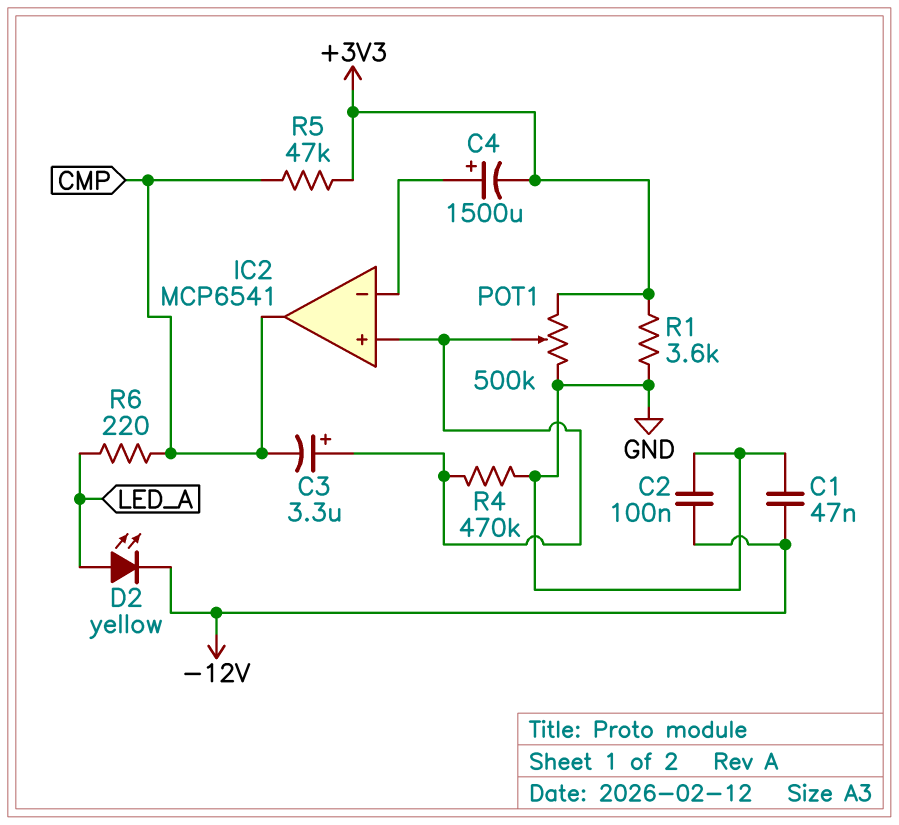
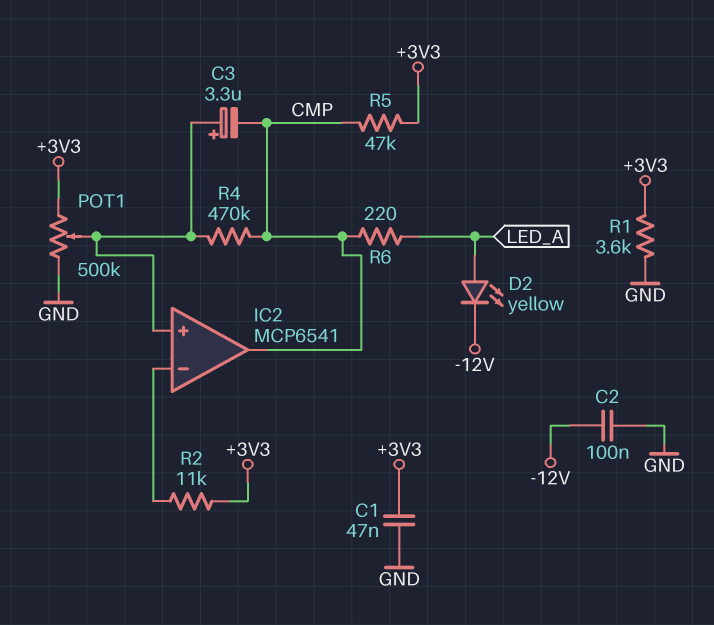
C1: 47nF (-12V, GND) -> 47nF (+3V3, GND)
C4: 1500uF (plus IC2/in-, minus +3V3) -> none
R2: none -> 11k (+3V3, IC2/in-)
R4: 470k (GND, IC2/in+) -> 470k (CMP, IC2/in+)

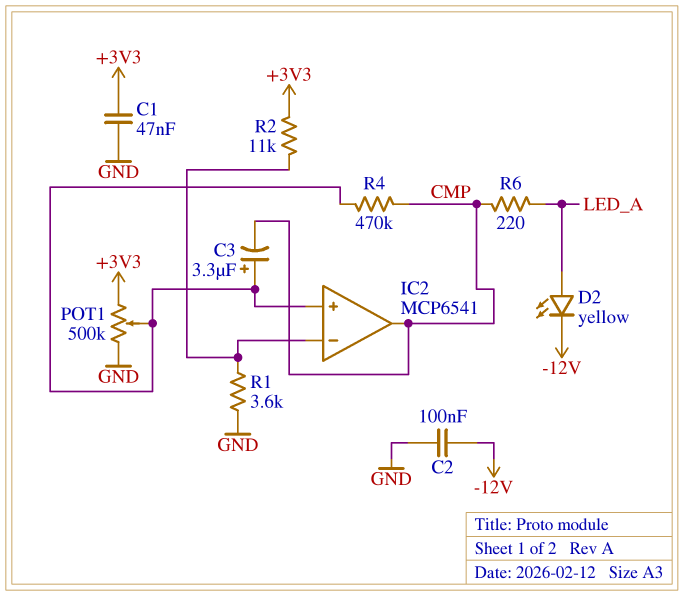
R1: 3.6k (+3V3, GND) -> 3.6k (GND, IC2/in-)
R5: 47k (+3V3, CMP) -> none

